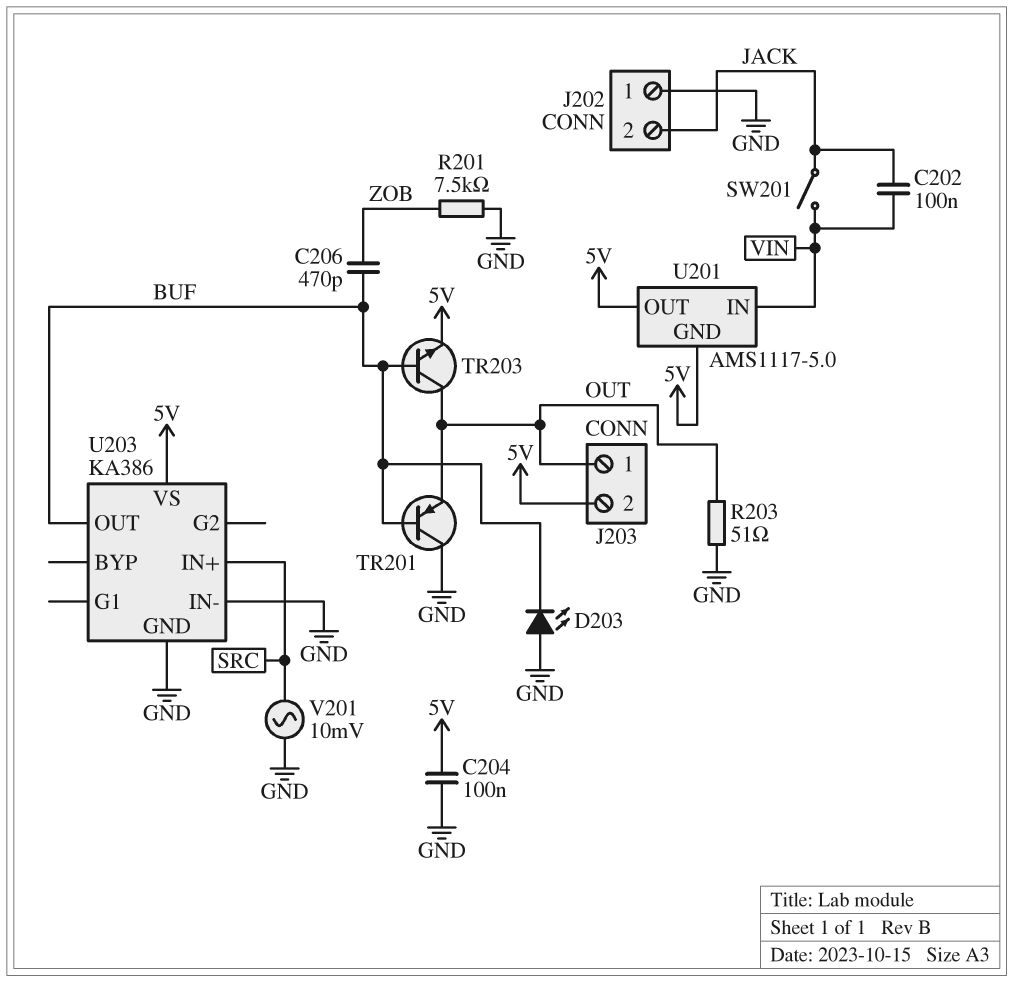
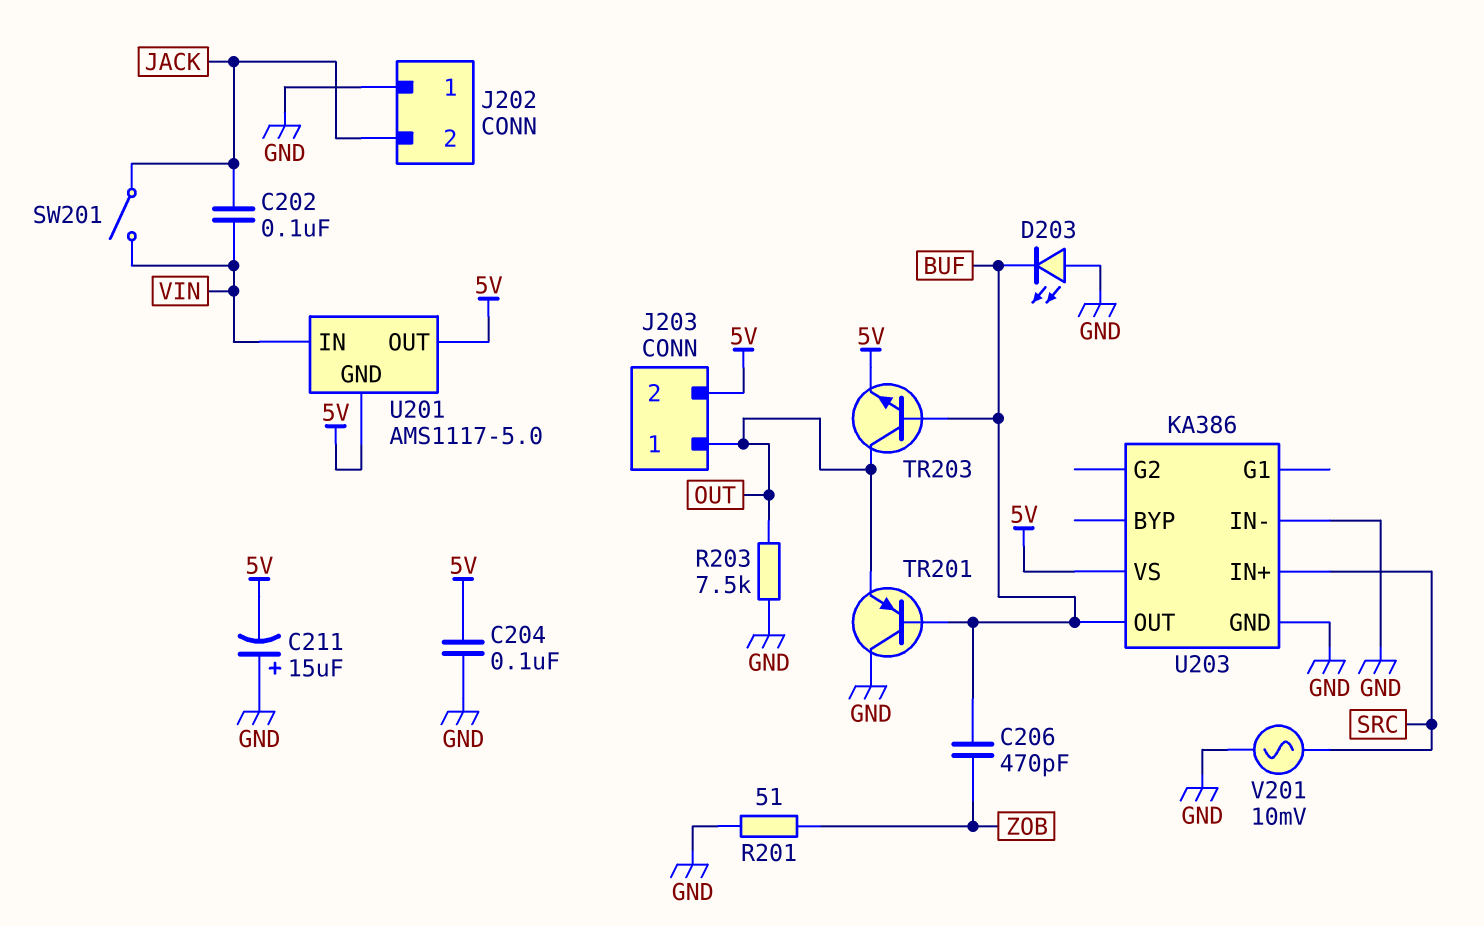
C211: none -> 15uF (plus GND, minus 5V)
R201: 7.5k (GND, ZOB) -> 51 (GND, ZOB)
R203: 51 (GND, OUT) -> 7.5k (GND, OUT)

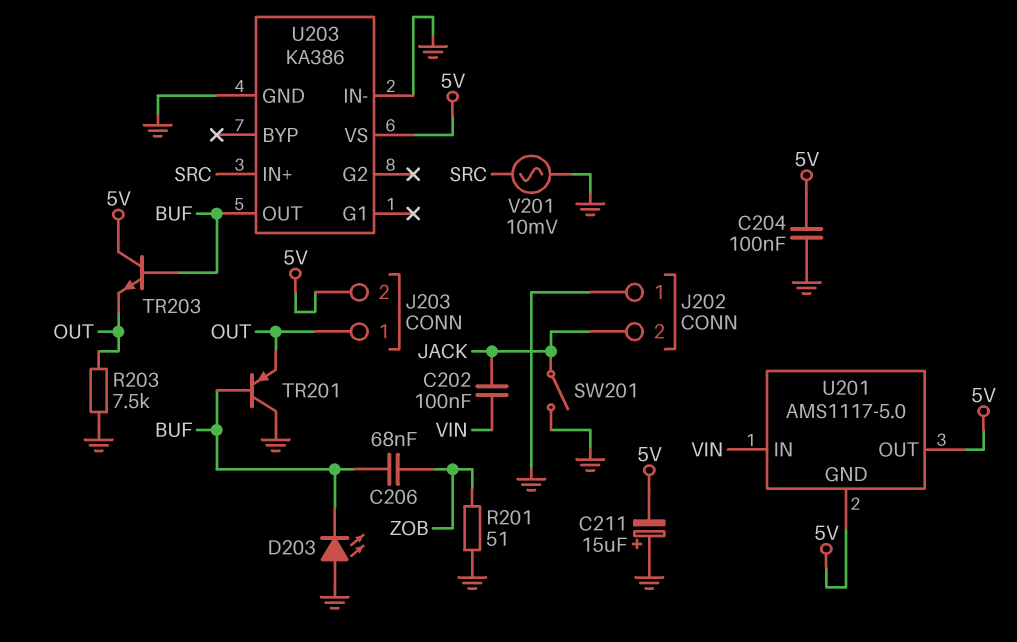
C206: 470pF (BUF, ZOB) -> 68nF (BUF, ZOB)
SW201: switch (JACK, VIN) -> switch (GND, JACK)
TR203: NPN (B BUF, C OUT, E 5V) -> NPN (B BUF, C 5V, E OUT)

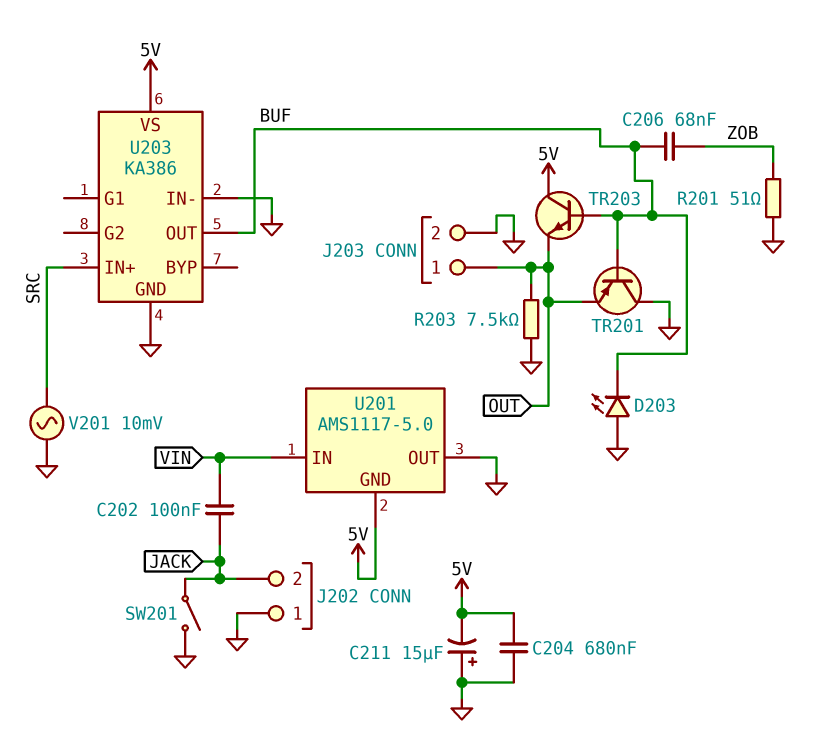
C204: 100nF (5V, GND) -> 680nF (5V, GND)
J203 pin 2: 5V -> GND
U201 pin OUT: 5V -> GND

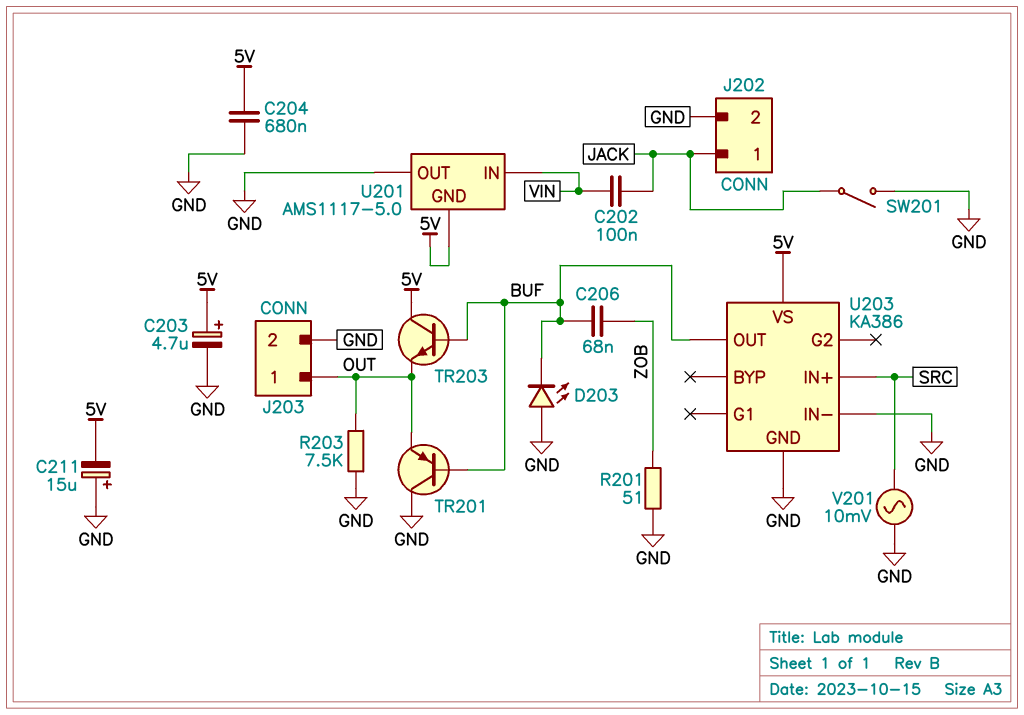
C203: none -> 4.7uF (plus 5V, minus GND)
J202 pin 1: GND -> JACK
J202 pin 2: JACK -> GND

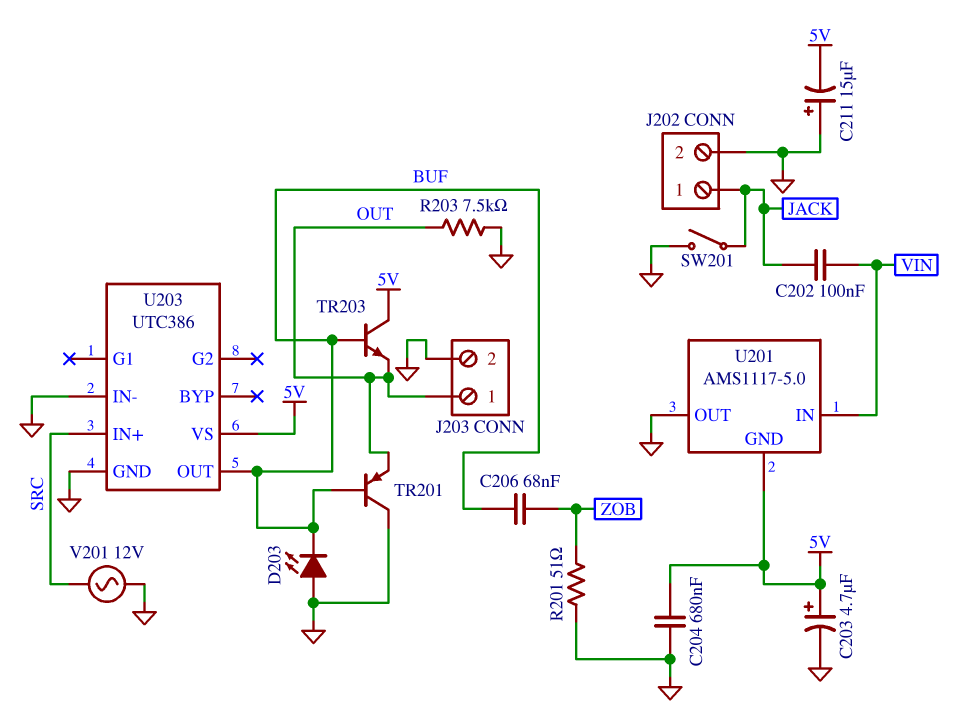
U203: KA386 -> UTC386
V201: AC 10mV (GND, SRC) -> AC 12V (GND, SRC)

